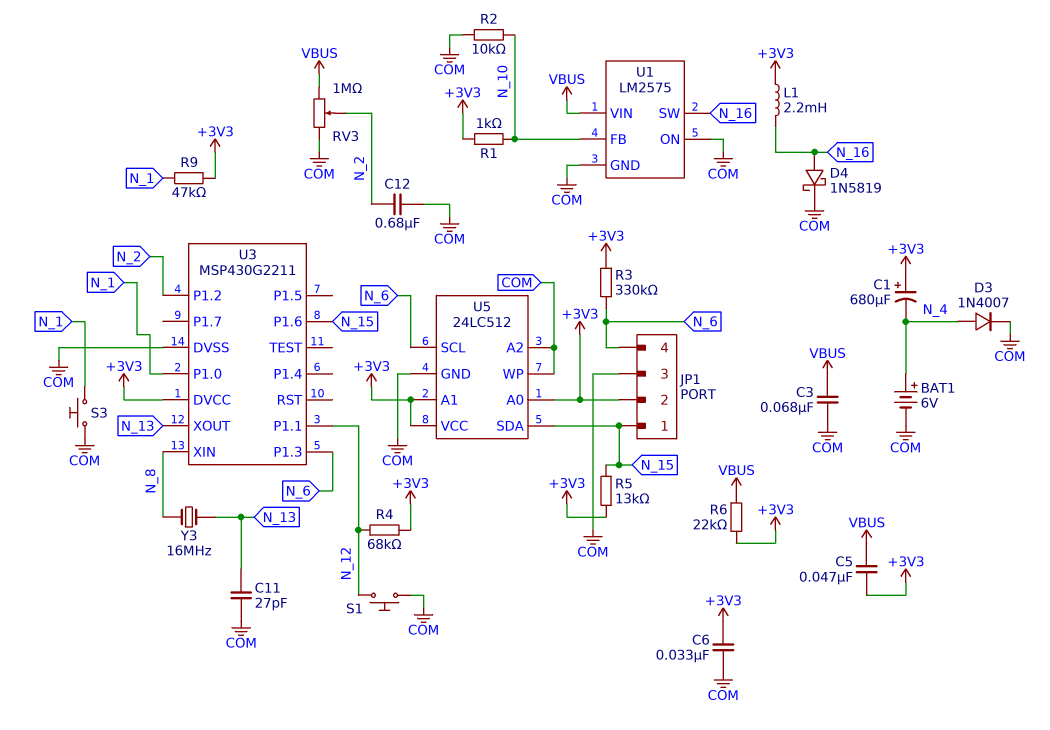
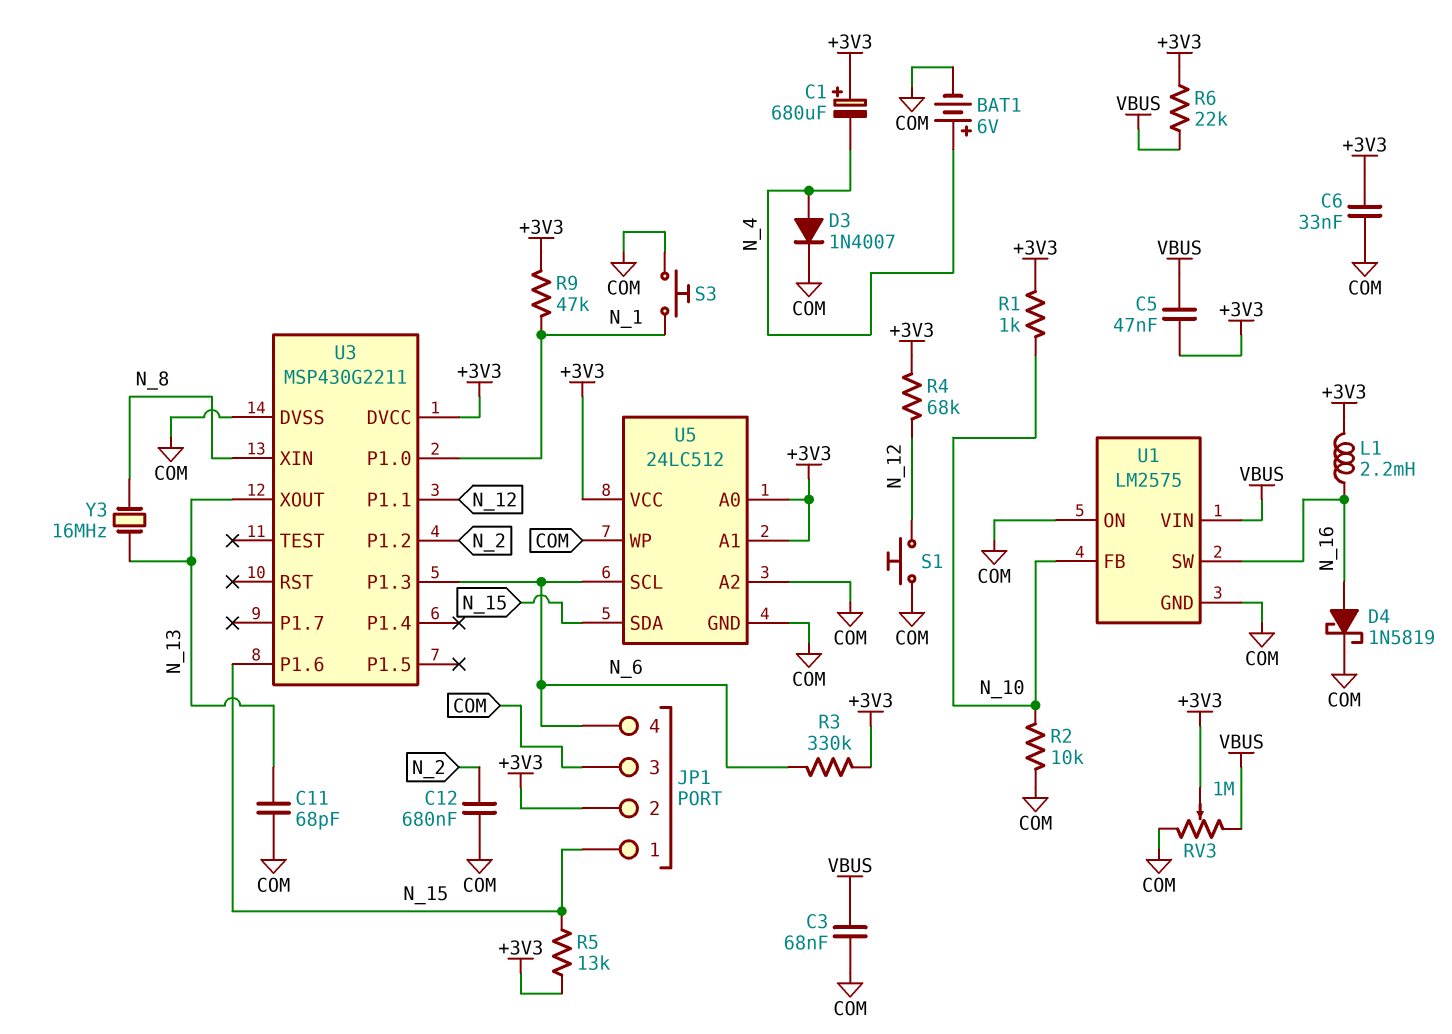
C11: 27pF (COM, N_13) -> 68pF (COM, N_13)
RV3: 1M (COM, VBUS, wiper N_2) -> 1M (COM, VBUS, wiper +3V3)

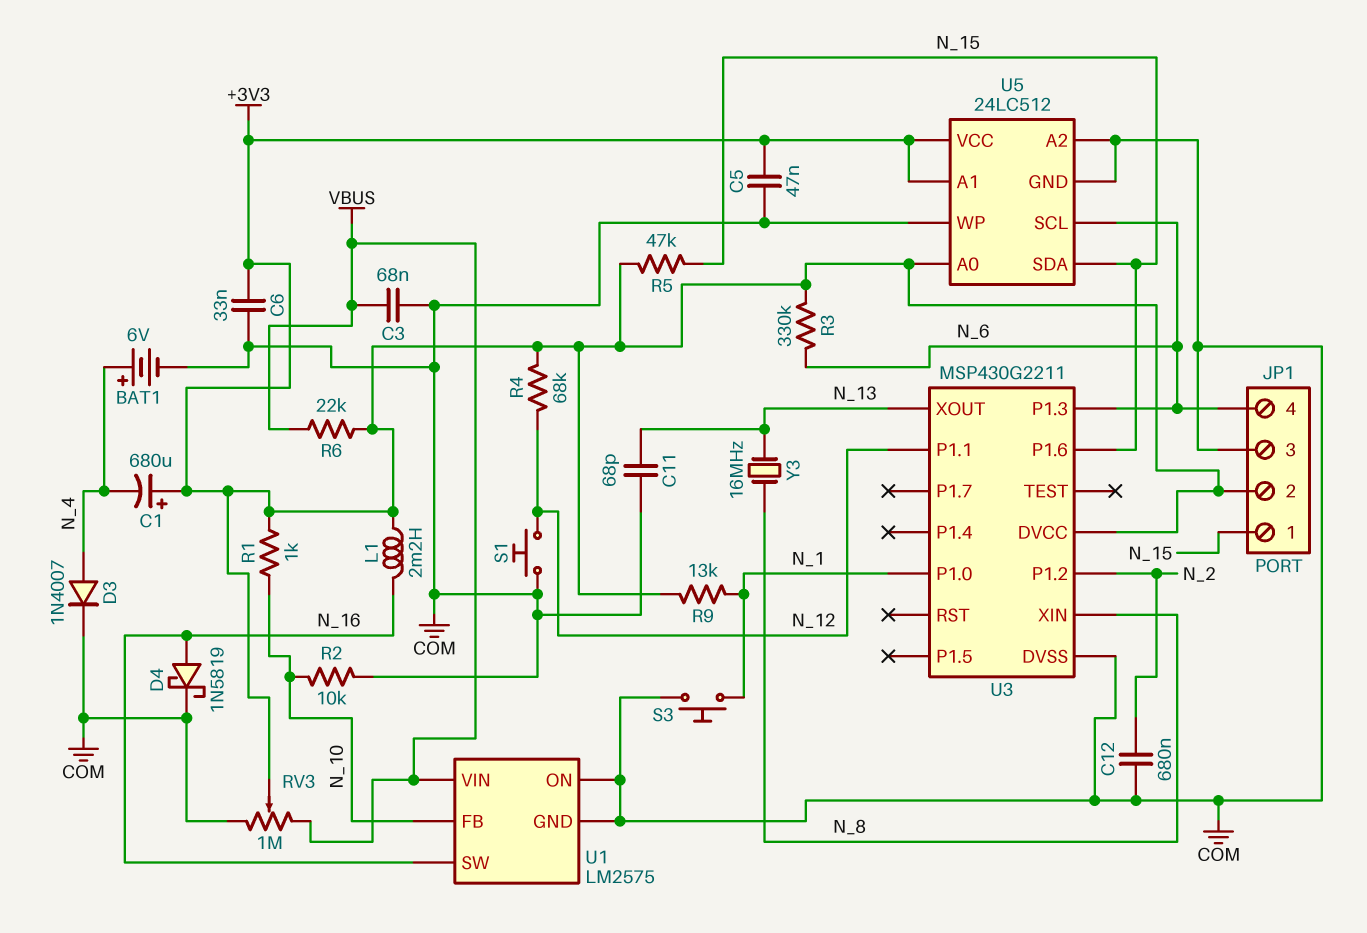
C5: 47nF (+3V3, VBUS) -> 47nF (+3V3, COM)
R5: 13k (+3V3, N_15) -> 47k (+3V3, N_15)
R9: 47k (+3V3, N_1) -> 13k (+3V3, N_1)

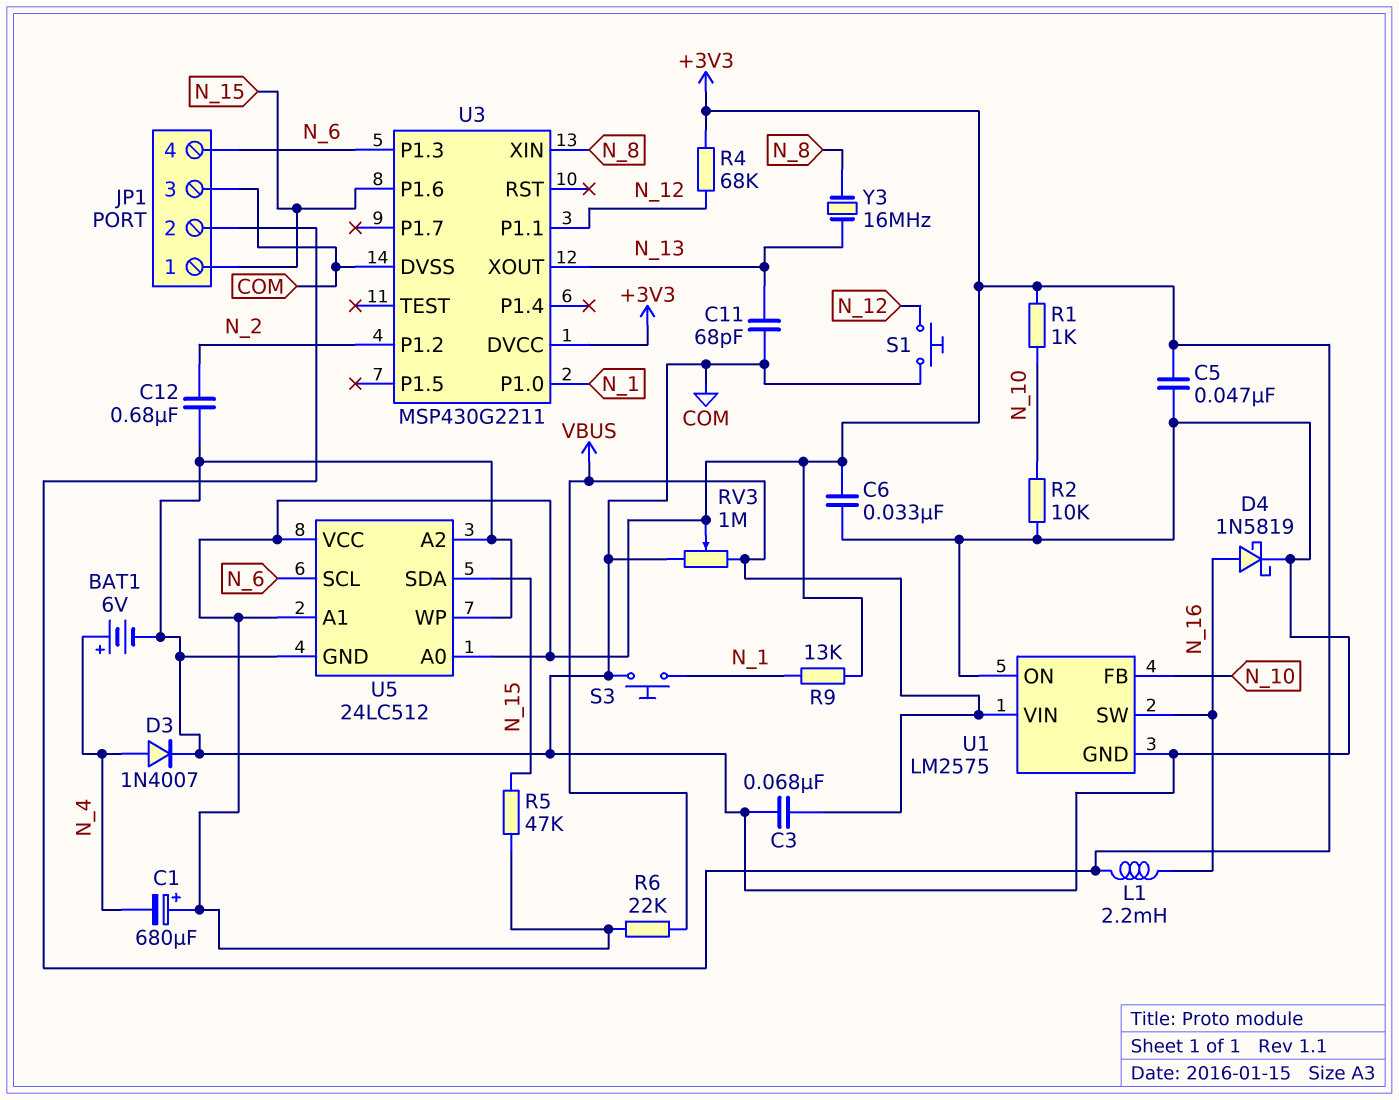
R3: 330k (+3V3, N_6) -> none

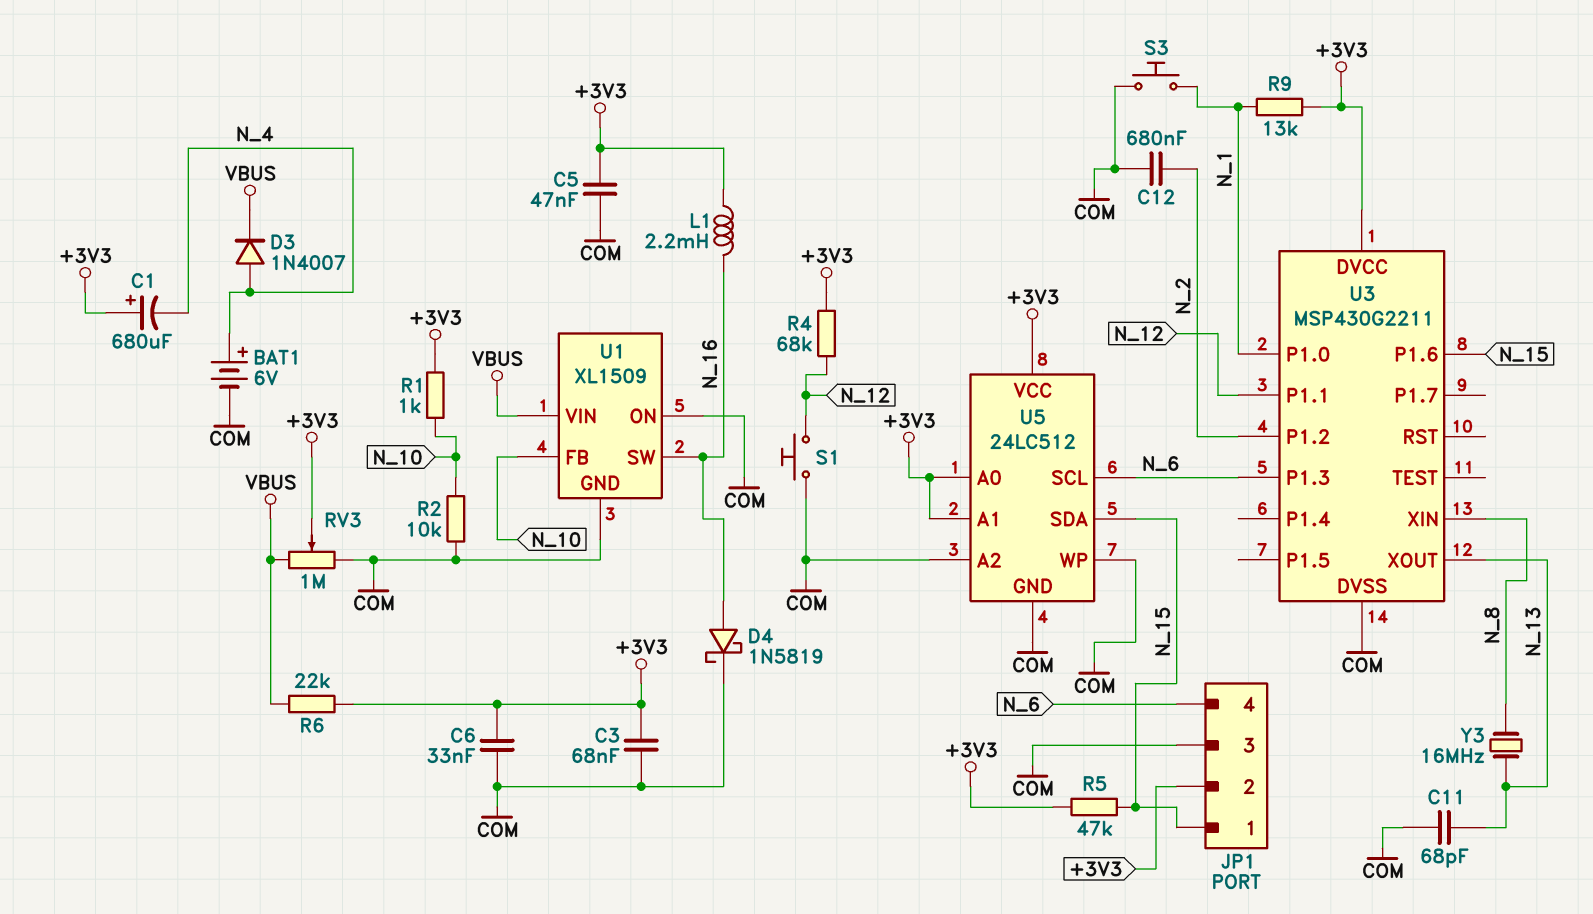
C3: 68nF (COM, VBUS) -> 68nF (+3V3, COM)
D3: diode 1N4007 (A N_4, K COM) -> diode 1N4007 (A N_4, K VBUS)
U1: LM2575 -> XL1509

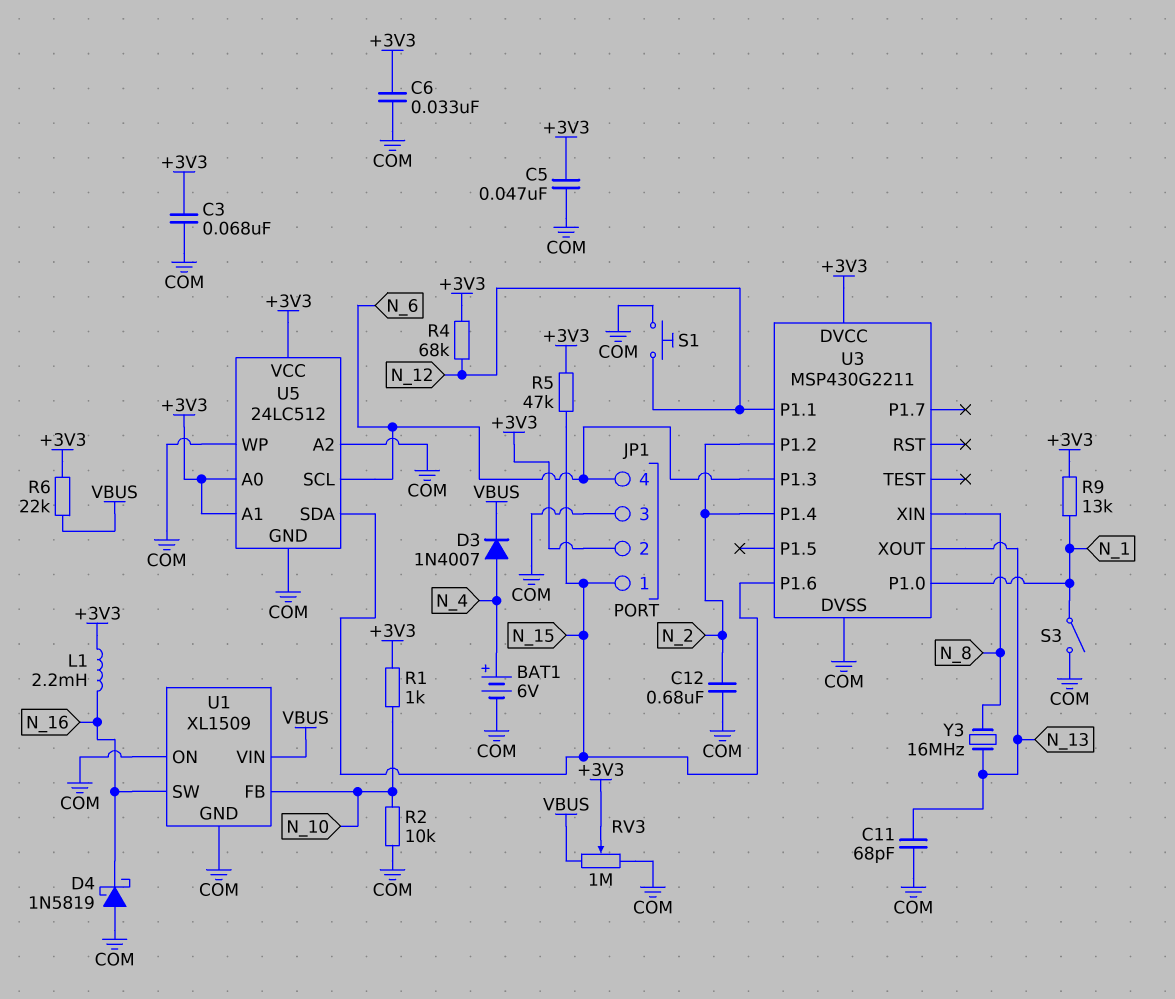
C1: 680uF (plus +3V3, minus N_4) -> none
D4: schottky 1N5819 (A N_16, K COM) -> schottky 1N5819 (A COM, K N_16)
S3: button (COM, N_1) -> switch (COM, N_1)
U3 pin P1.4: none -> N_2

